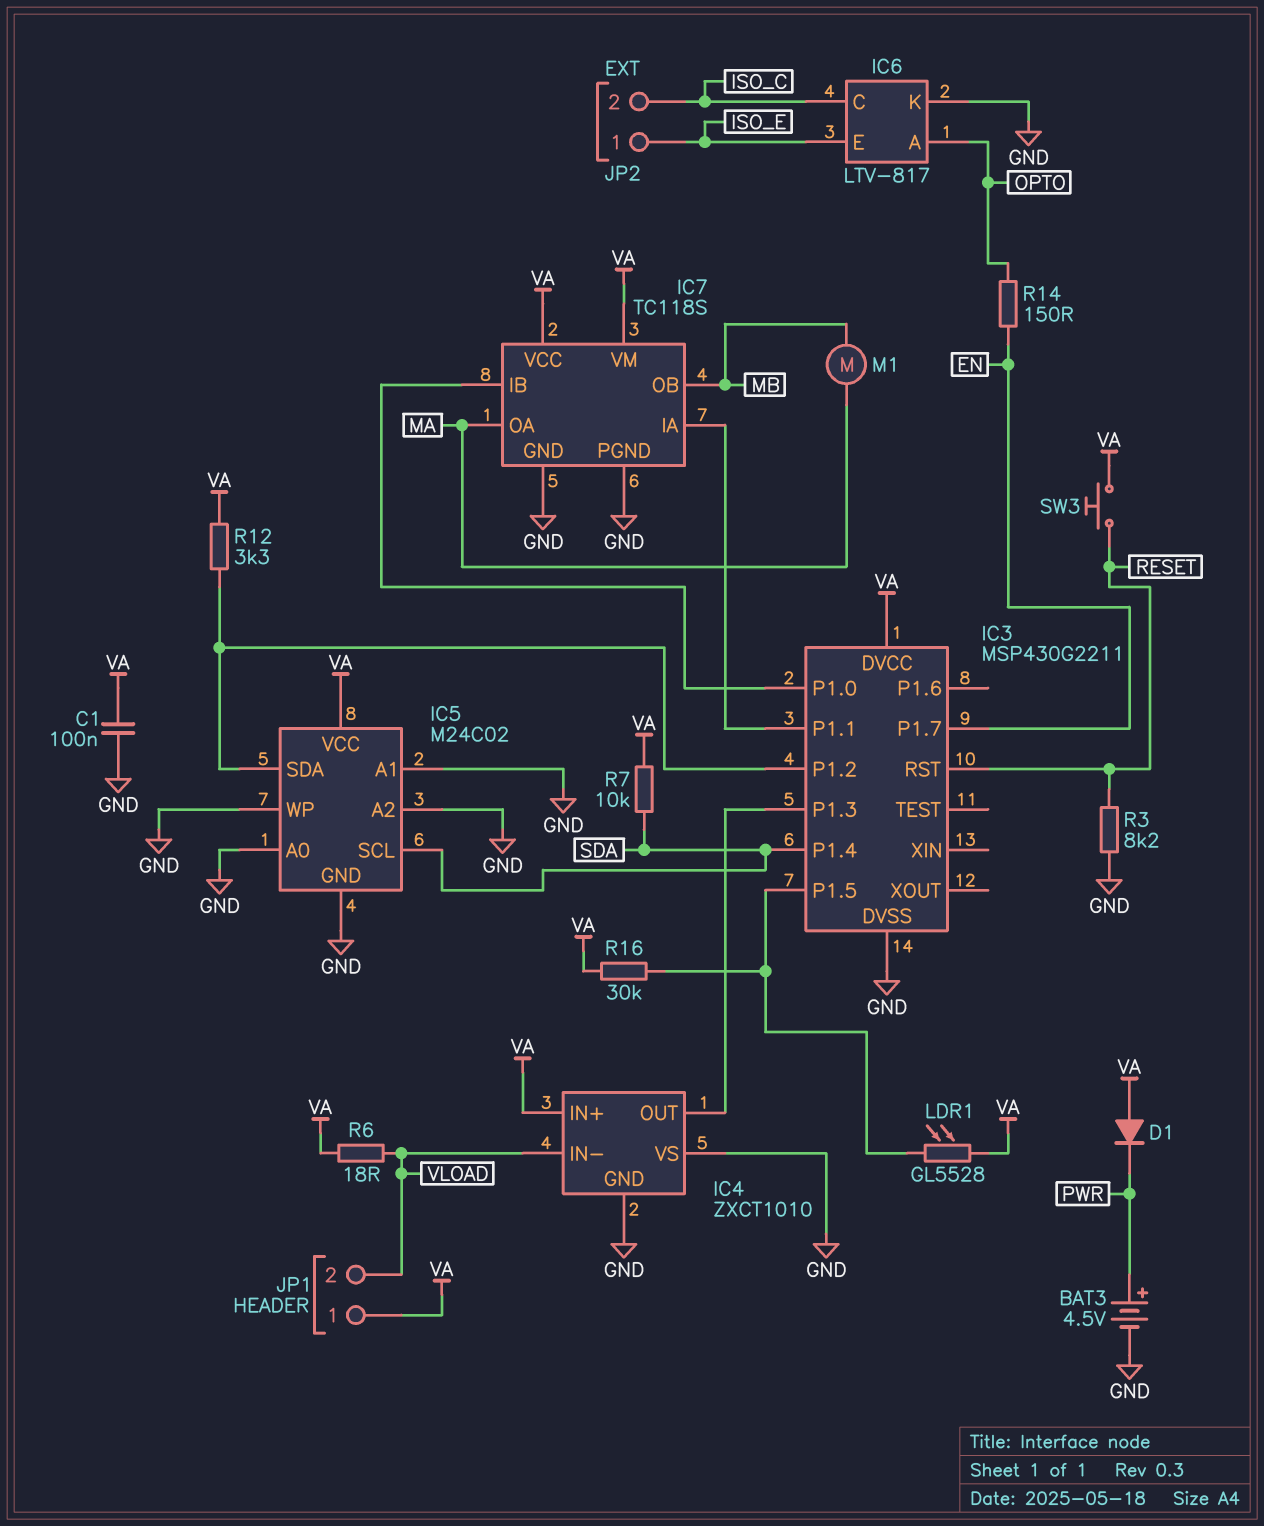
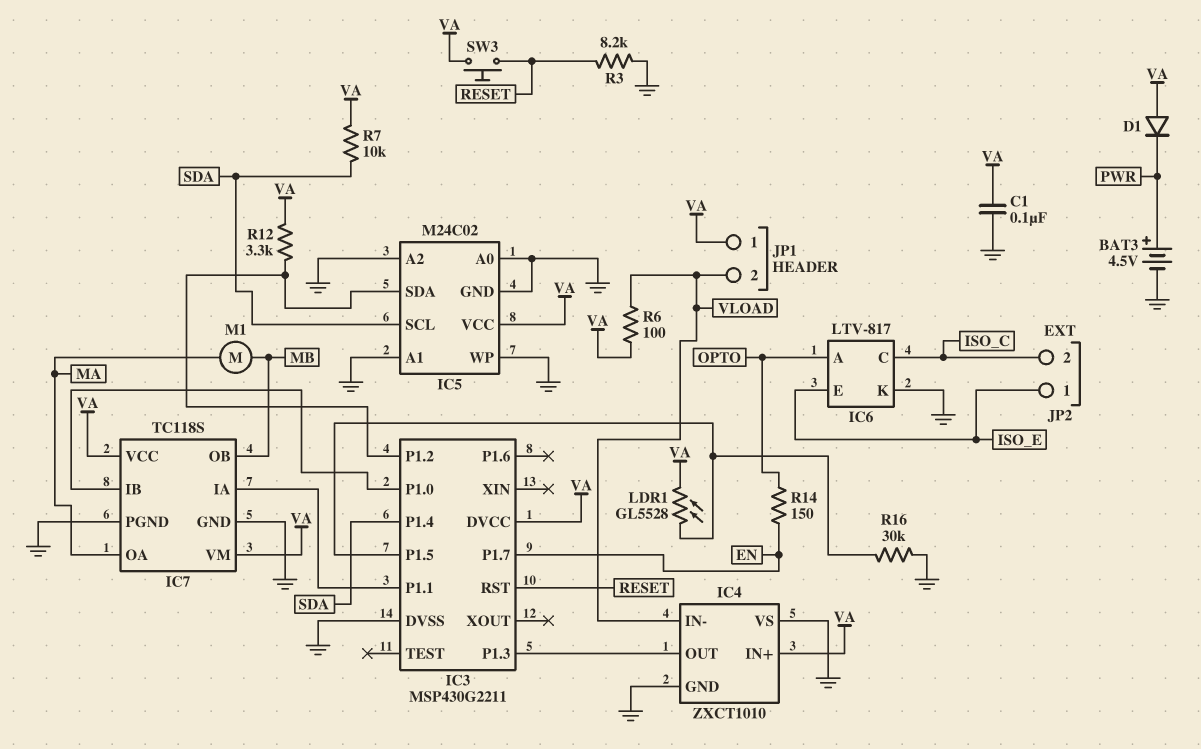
R6: 18 (VA, VLOAD) -> 100 (VA, VLOAD)
R16: 30k (IC3/P1.5, VA) -> 30k (GND, IC3/P1.5)

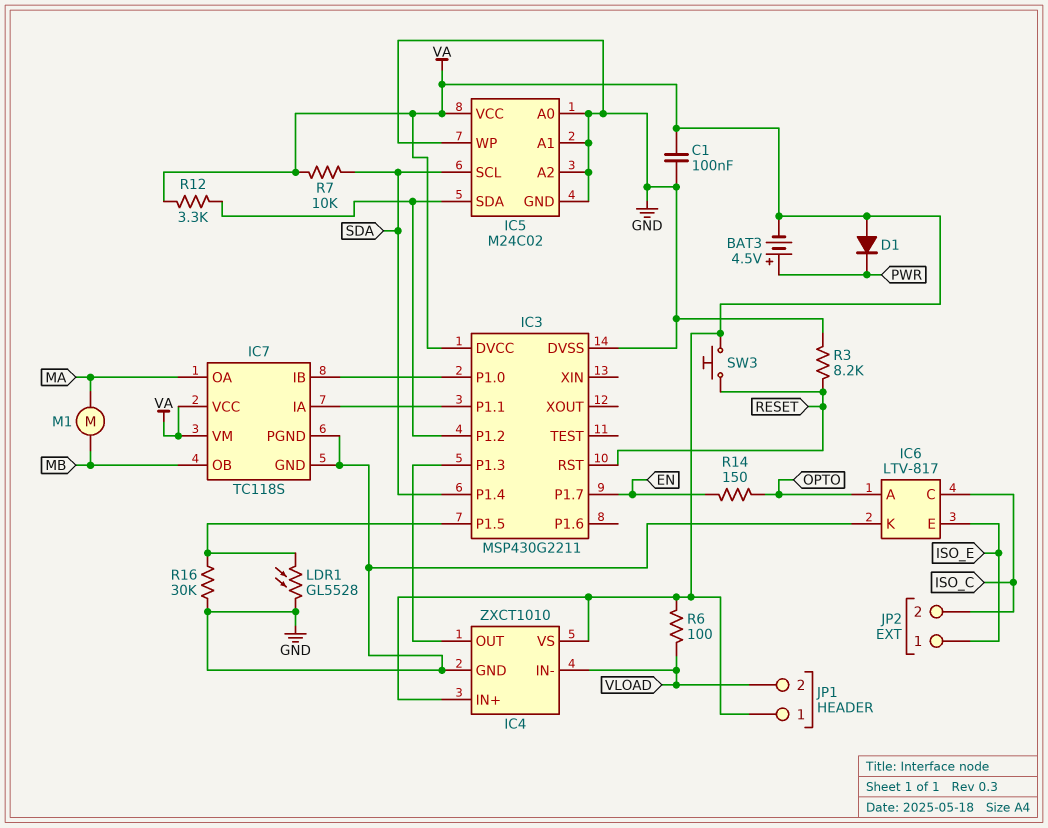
BAT3: 4.5V (plus PWR, minus GND) -> 4.5V (plus PWR, minus VA)
IC4 pin VS: GND -> VA
LDR1: GL5528 (IC3/P1.5, VA) -> GL5528 (GND, IC3/P1.5)

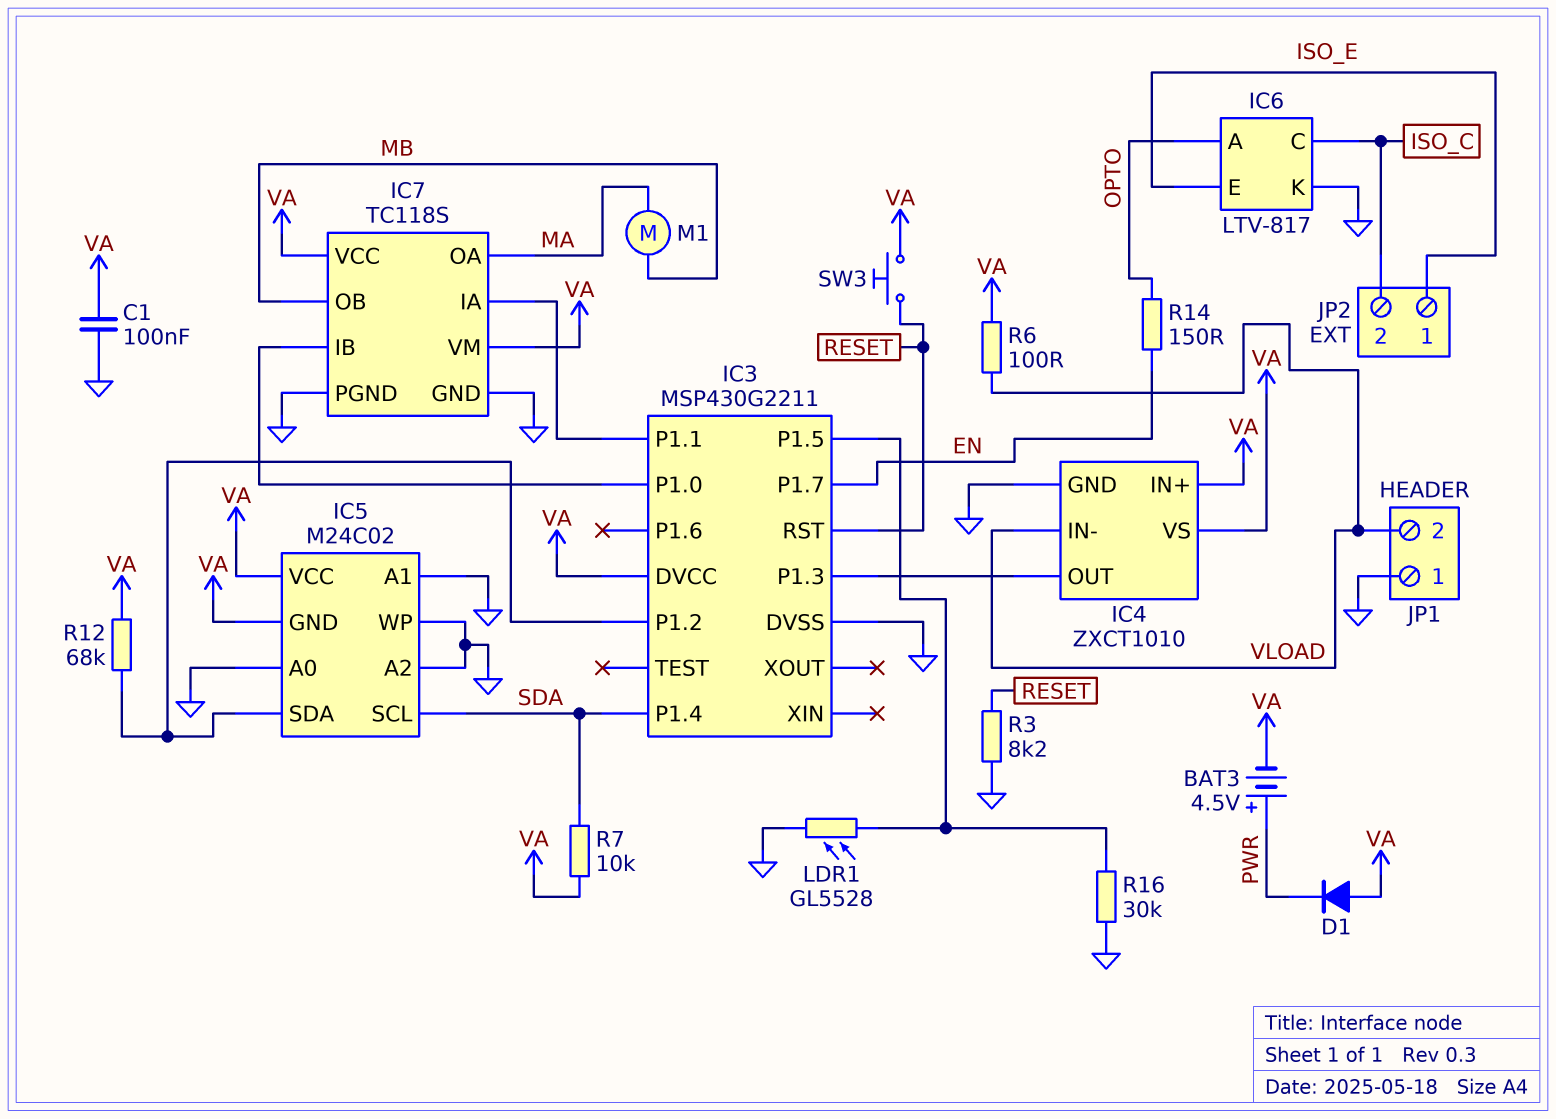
IC5 pin GND: GND -> VA
JP1 pin 1: VA -> GND
R12: 3.3k (IC3/P1.2, VA) -> 68k (IC3/P1.2, VA)

